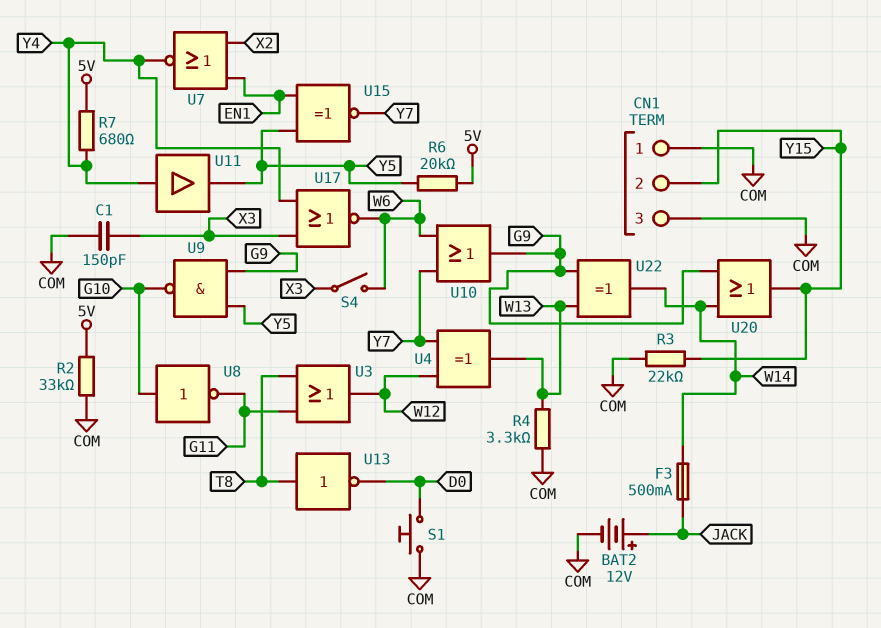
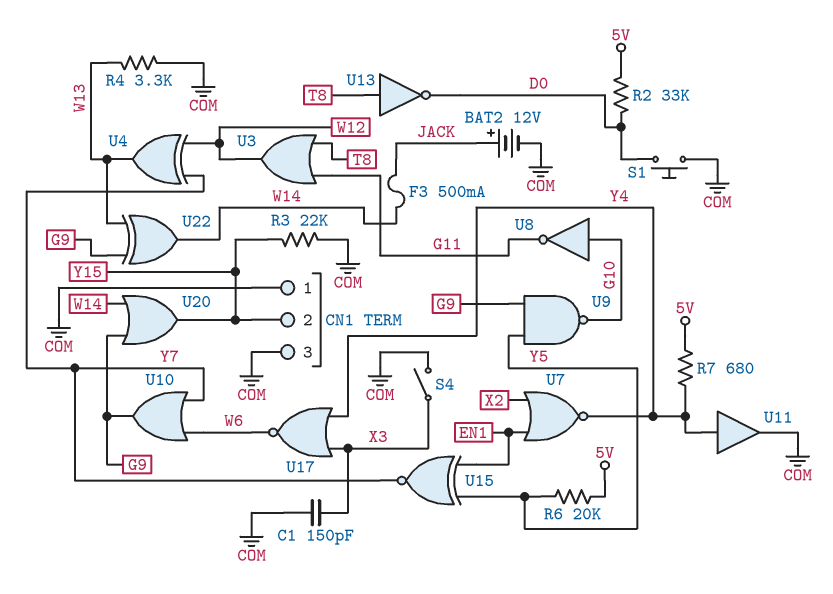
R2: 33k (5V, COM) -> 33k (5V, D0)
S4: switch (W6, X3) -> switch (COM, X3)
U11: buffer (in Y4, out Y5) -> buffer (in Y4, out COM)

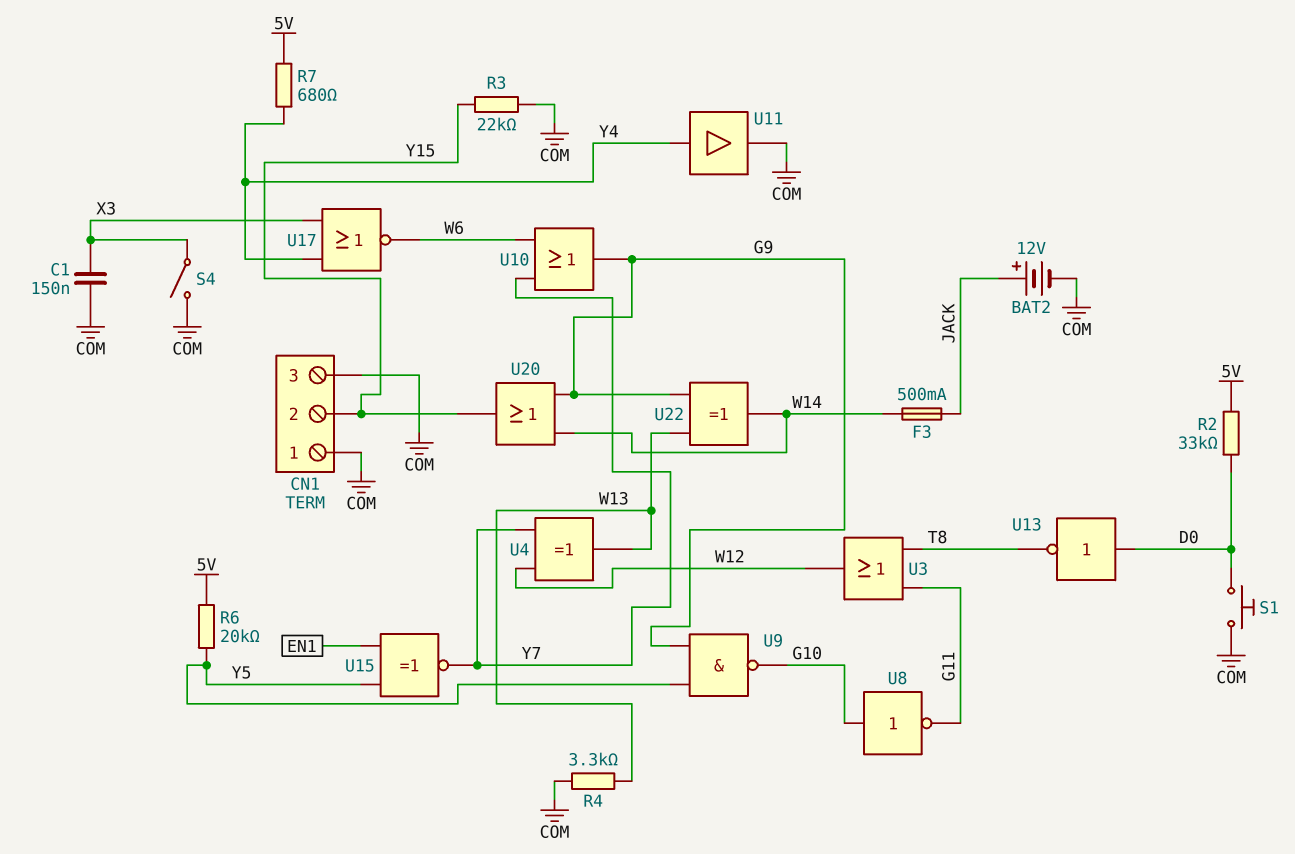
C1: 150pF (COM, X3) -> 150nF (COM, X3)
U7: NOR (in EN1, in X2, out Y4) -> none
U13: NOT (in T8, out D0) -> NOT (in D0, out T8)

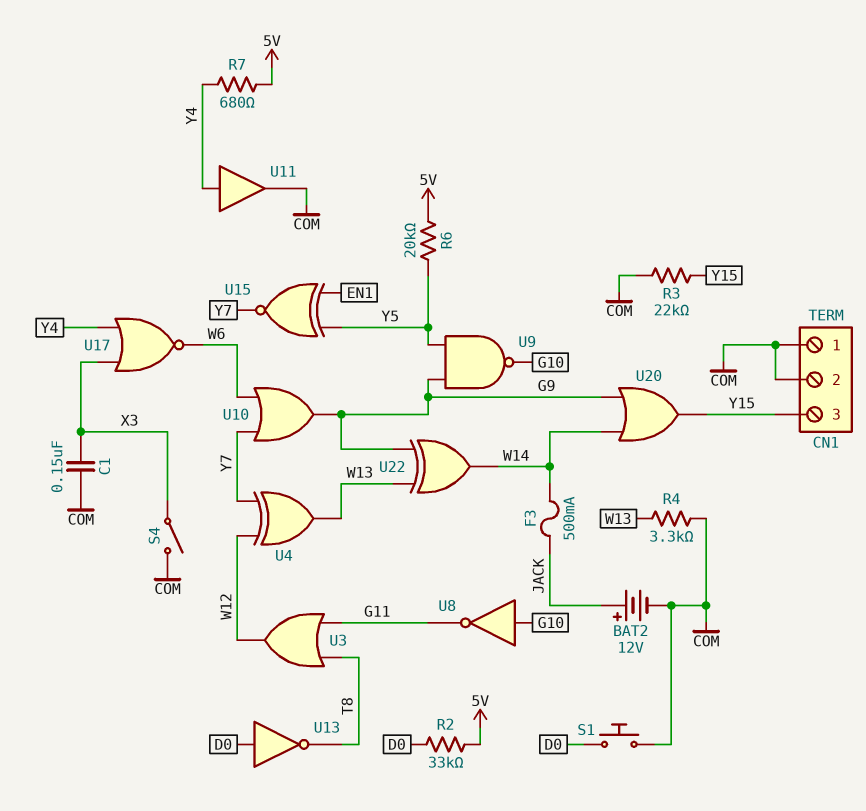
CN1 pin 2: Y15 -> COM
CN1 pin 3: COM -> Y15

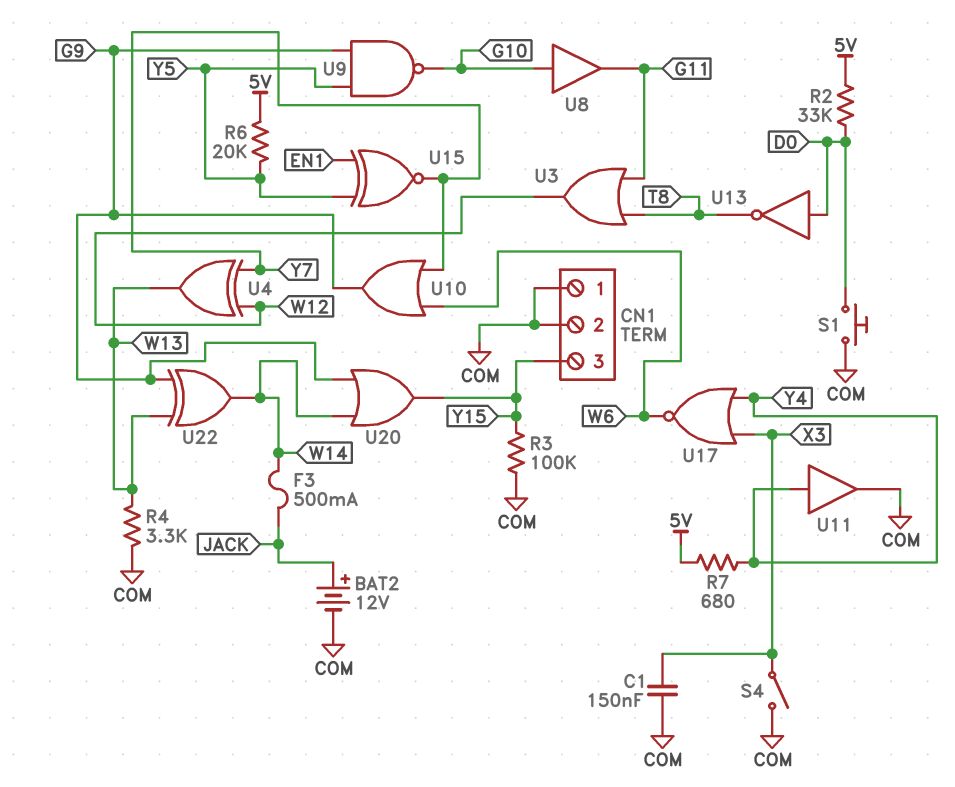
R3: 22k (COM, Y15) -> 100k (COM, Y15)
U8: NOT (in G10, out G11) -> buffer (in G10, out G11)

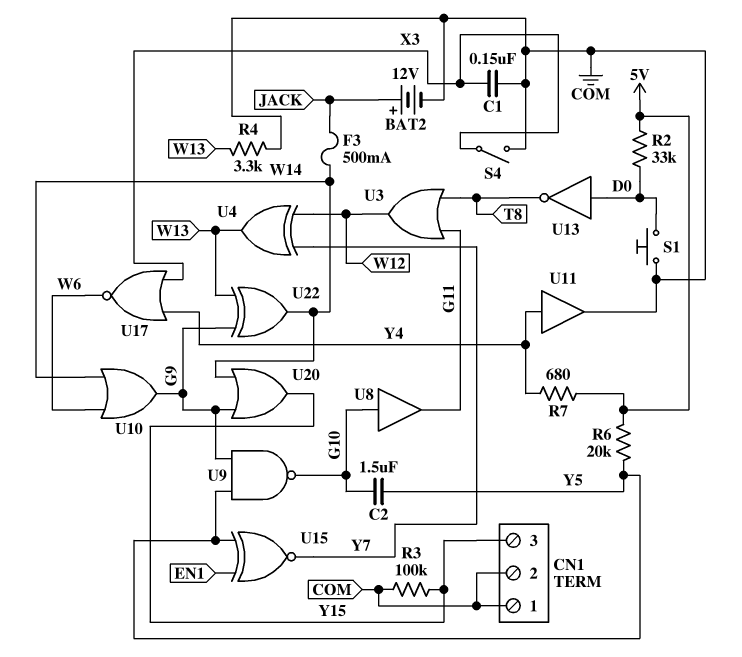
C2: none -> 1.5uF (G10, Y5)
U10: OR (in W6, in Y7, out G9) -> OR (in W6, in W14, out G9)

